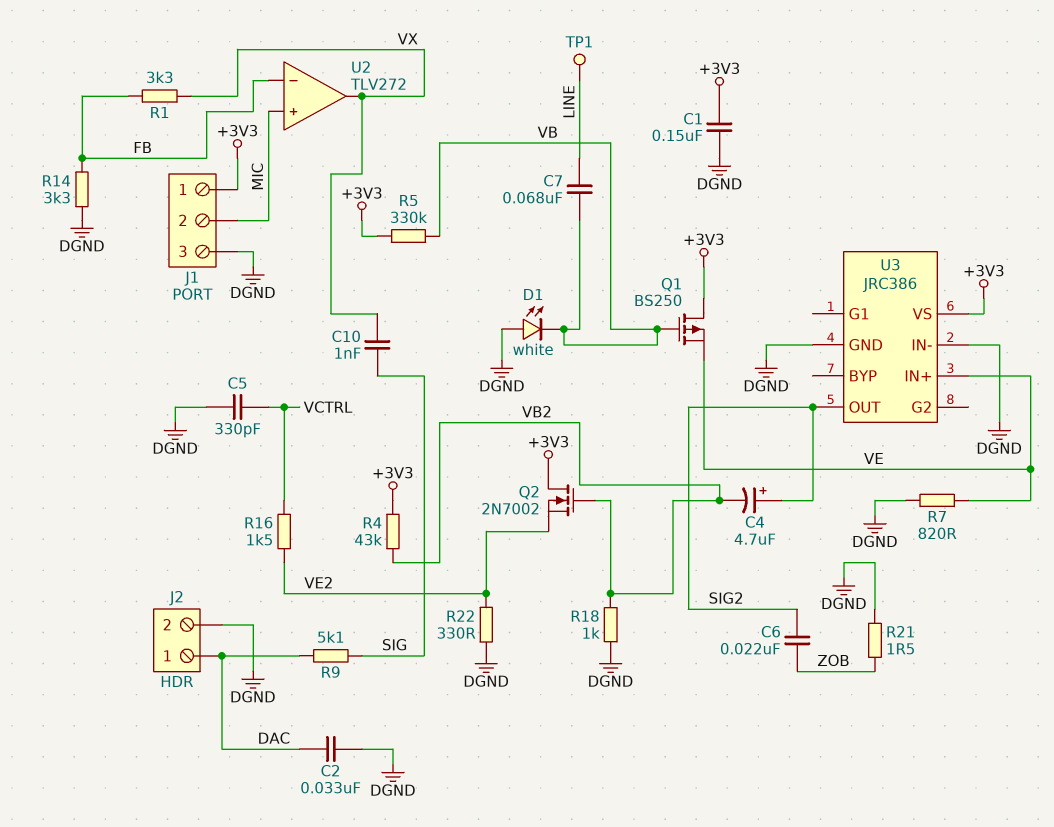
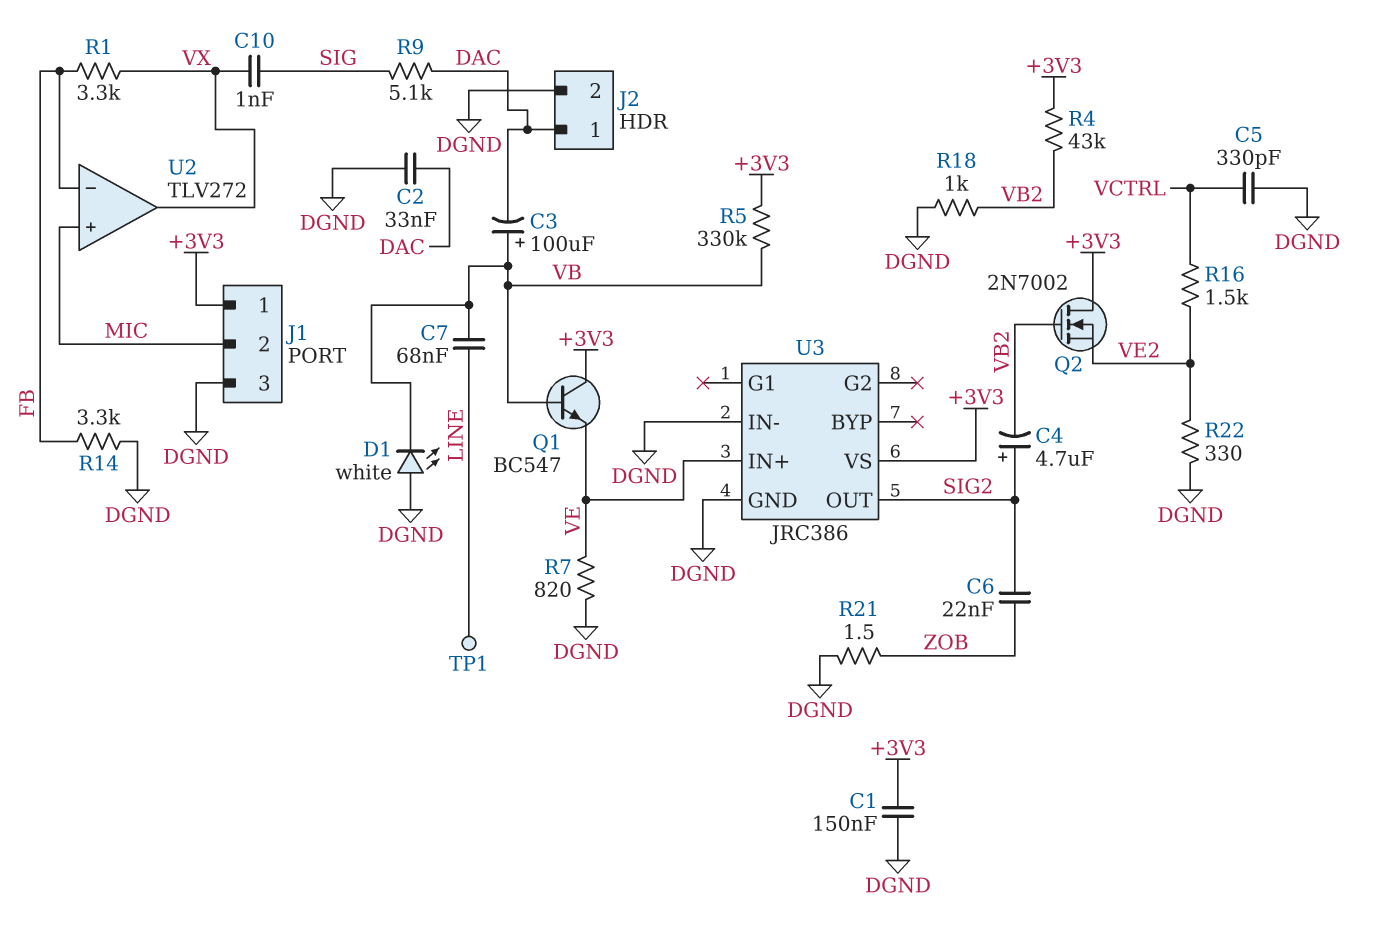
C3: none -> 100uF (plus VB, minus DAC)
Q1: PMOS BS250 (G VB, D +3V3, S VE) -> NPN BC547 (B VB, C +3V3, E VE)

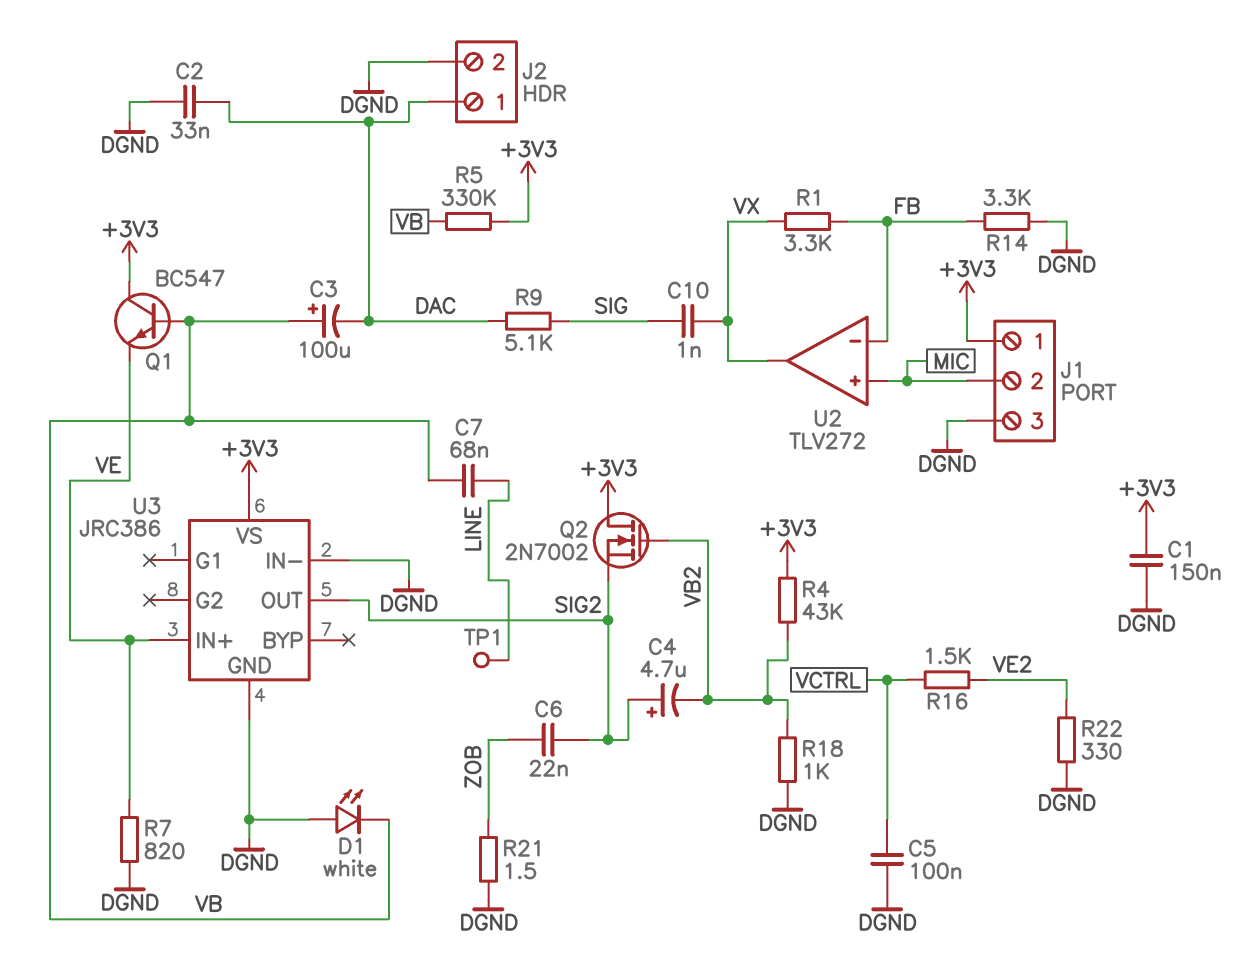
C5: 330pF (DGND, VCTRL) -> 100nF (DGND, VCTRL)
Q2: NMOS 2N7002 (G VB2, D +3V3, S VE2) -> NMOS 2N7002 (G VB2, D +3V3, S SIG2)

